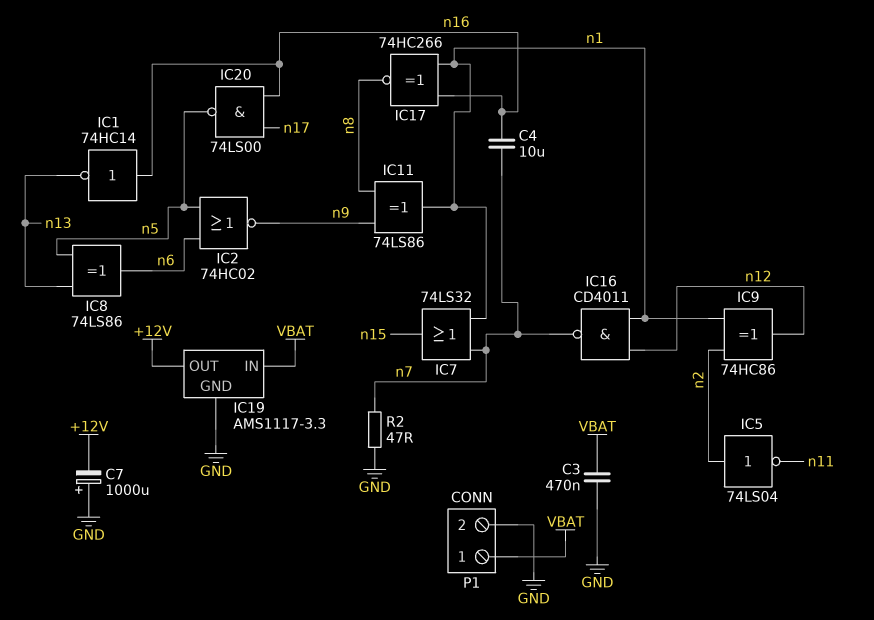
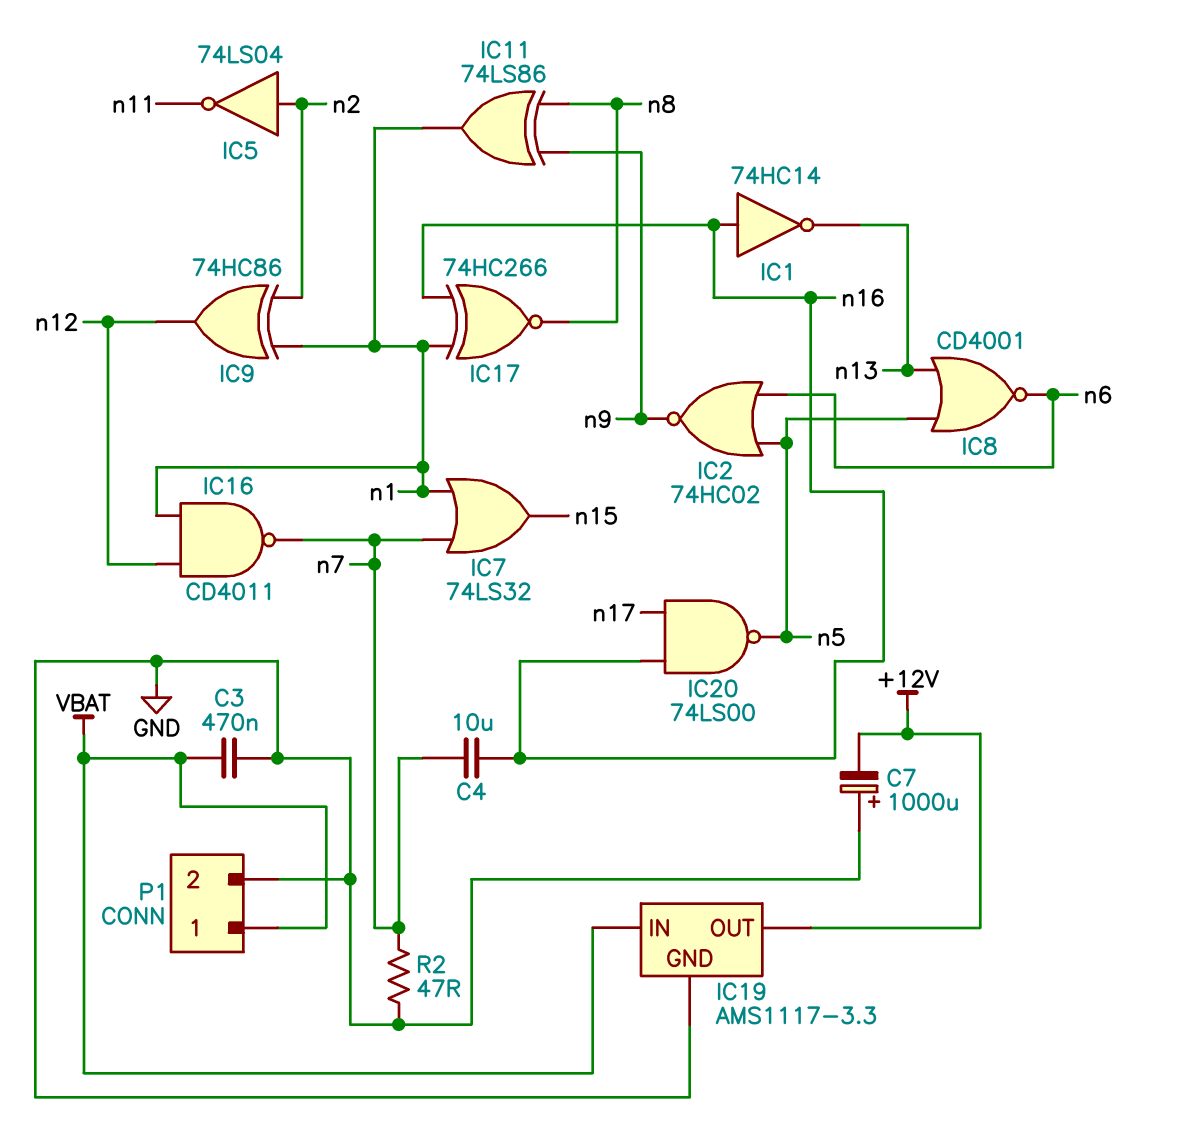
IC8: XOR 74LS86 (in n5, in n13, out n6) -> NOR CD4001 (in n5, in n13, out n6)

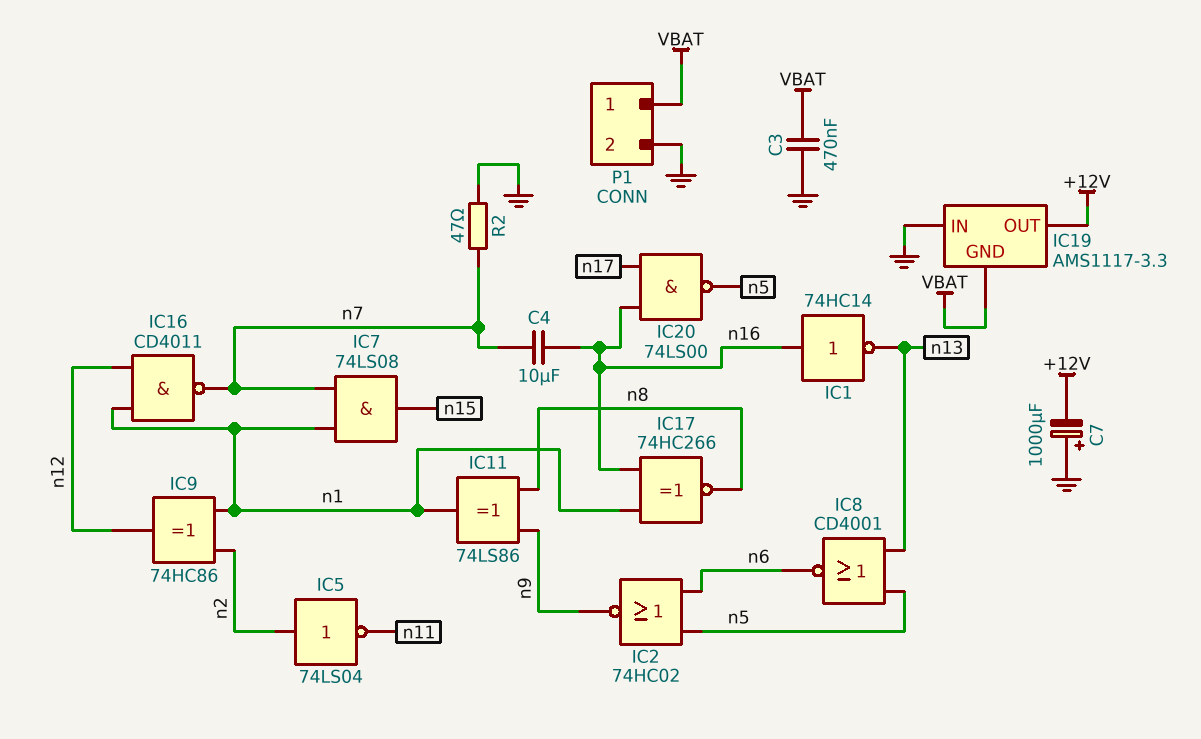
IC7: OR 74LS32 (in n1, in n7, out n15) -> AND 74LS08 (in n1, in n7, out n15)
IC19 pin GND: GND -> VBAT
IC19 pin IN: VBAT -> GND

